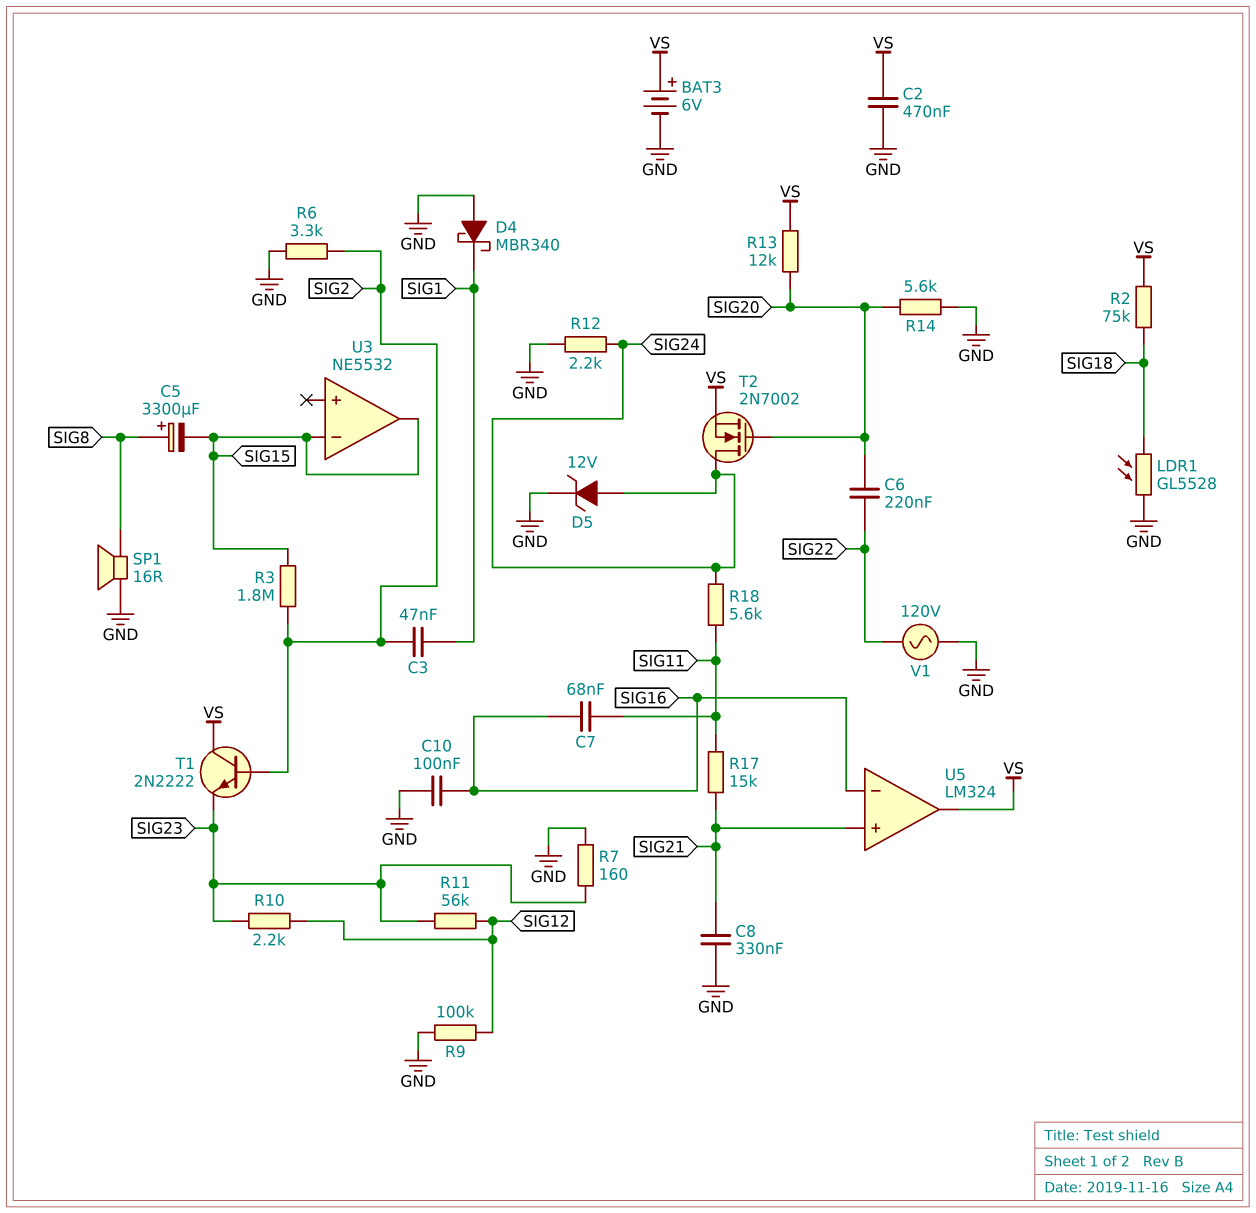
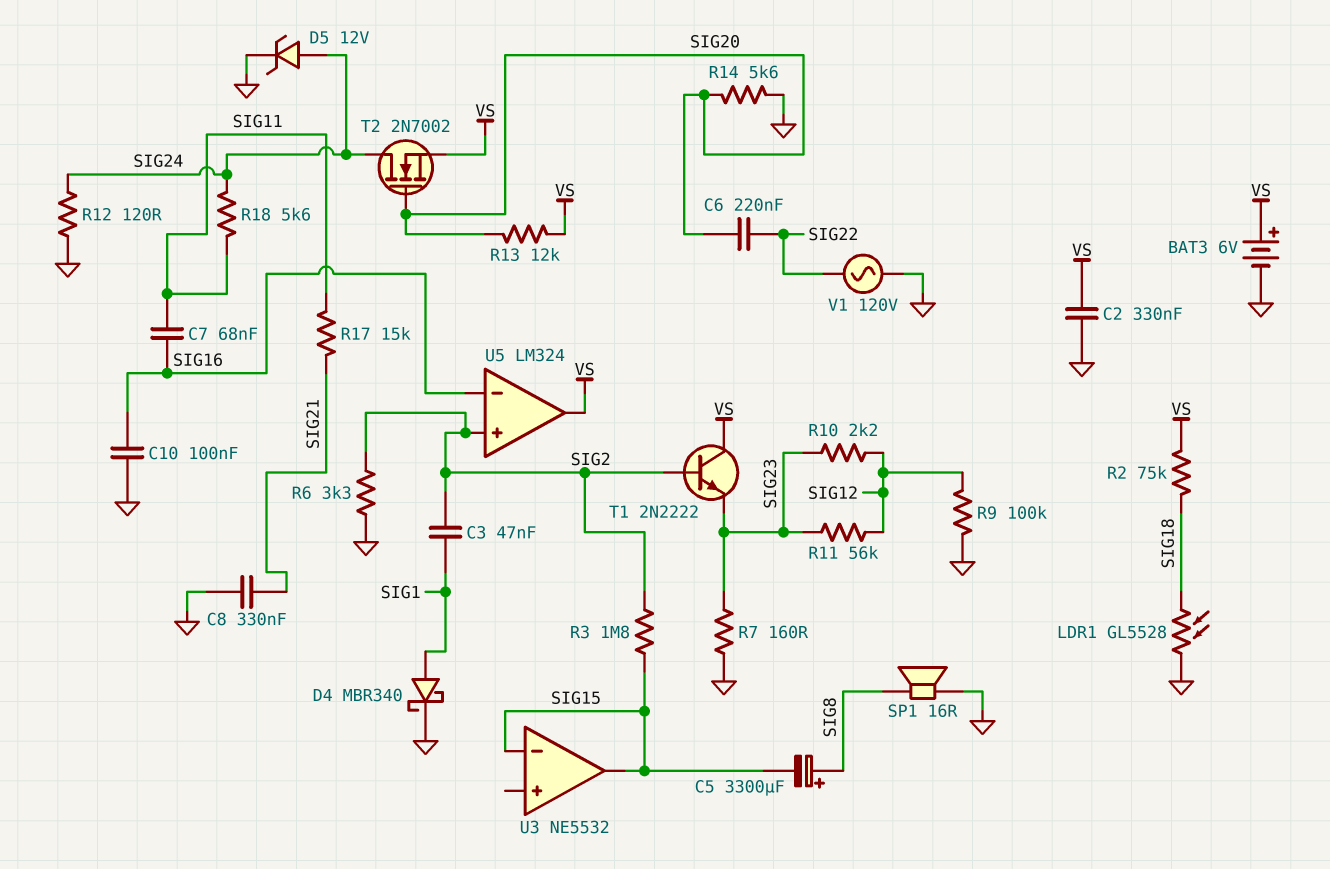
C2: 470nF (GND, VS) -> 330nF (GND, VS)
D4: schottky MBR340 (A GND, K SIG1) -> schottky MBR340 (A SIG1, K GND)
R12: 2.2k (GND, SIG24) -> 120 (GND, SIG24)
U5 pin in+: SIG21 -> SIG2

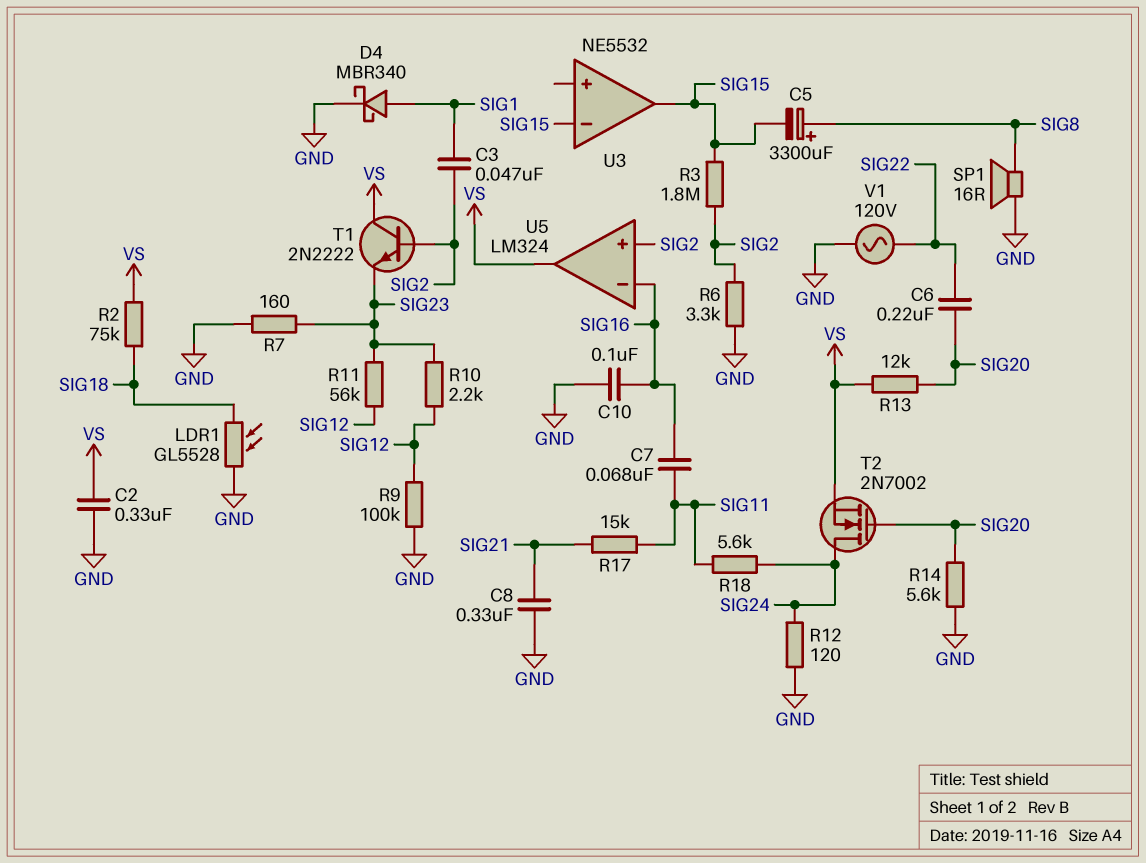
BAT3: 6V (plus VS, minus GND) -> none
D5: zener 12V (A SIG24, K GND) -> none

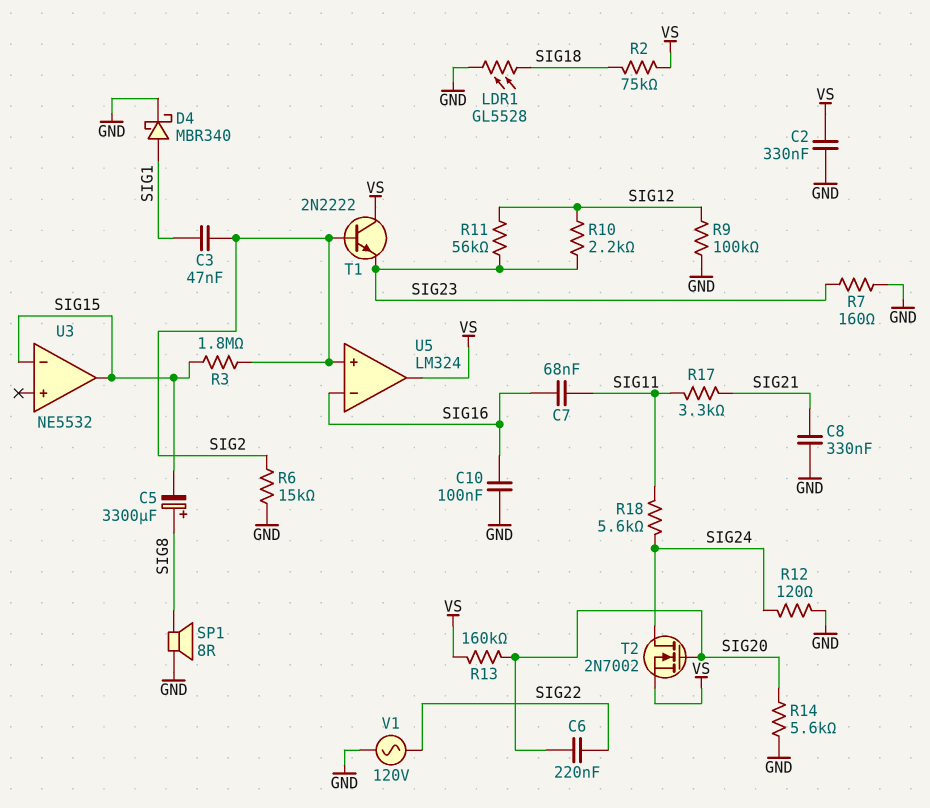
R6: 3.3k (GND, SIG2) -> 15k (GND, SIG2)
R13: 12k (SIG20, VS) -> 160k (SIG20, VS)
R17: 15k (SIG11, SIG21) -> 3.3k (SIG11, SIG21)
SP1: speaker 16R (GND, SIG8) -> speaker 8R (GND, SIG8)

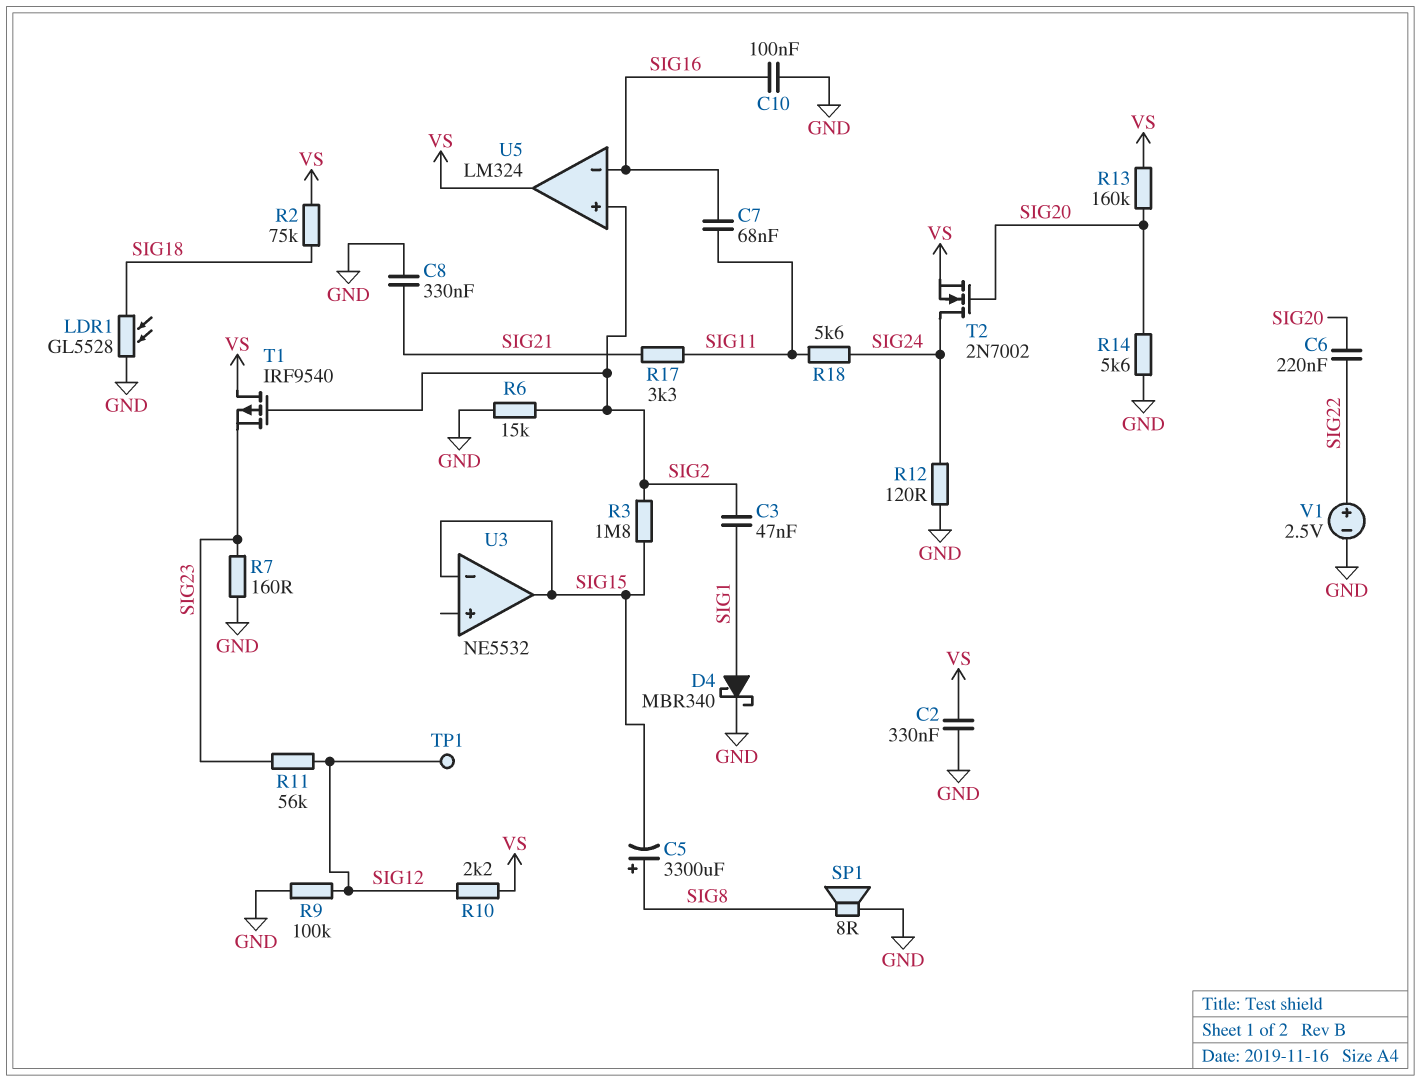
R10: 2.2k (SIG12, SIG23) -> 2.2k (SIG12, VS)
T1: NPN 2N2222 (B SIG2, C VS, E SIG23) -> PMOS IRF9540 (G SIG2, D VS, S SIG23)
TP1: none -> test point (SIG12)
V1: AC 120V (GND, SIG22) -> 2.5V (plus SIG22, minus GND)

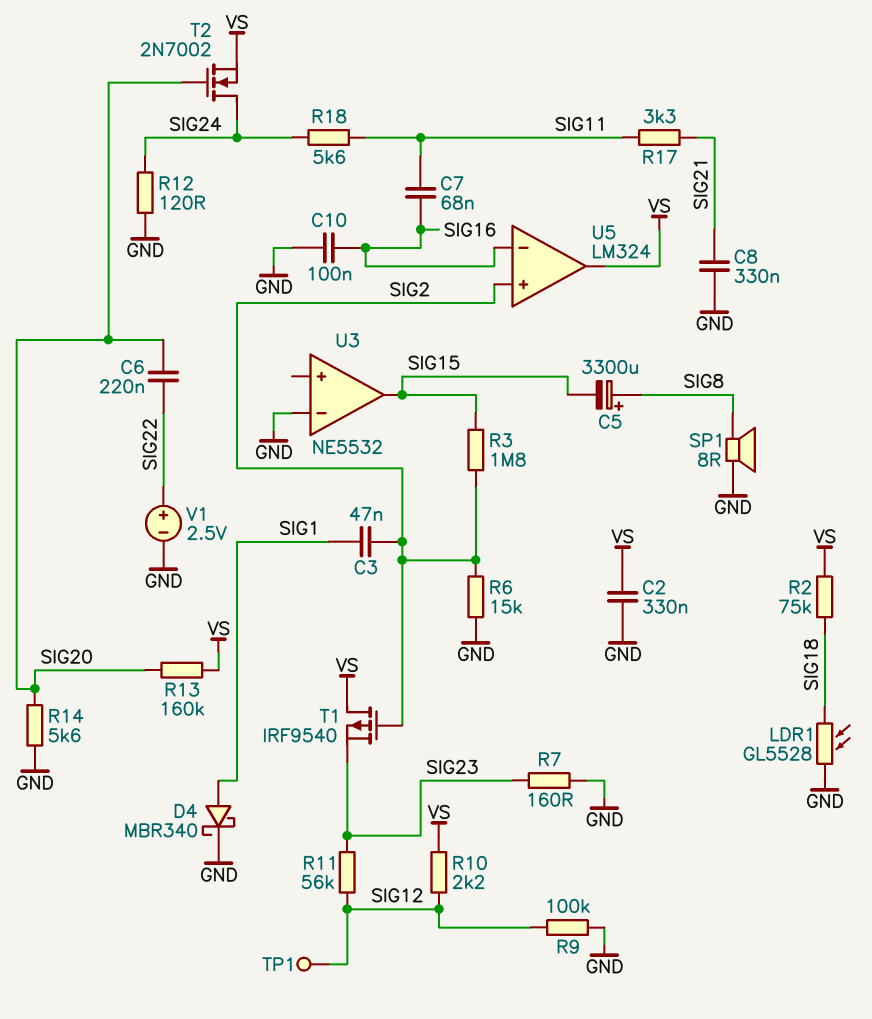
U3 pin in-: SIG15 -> GND

